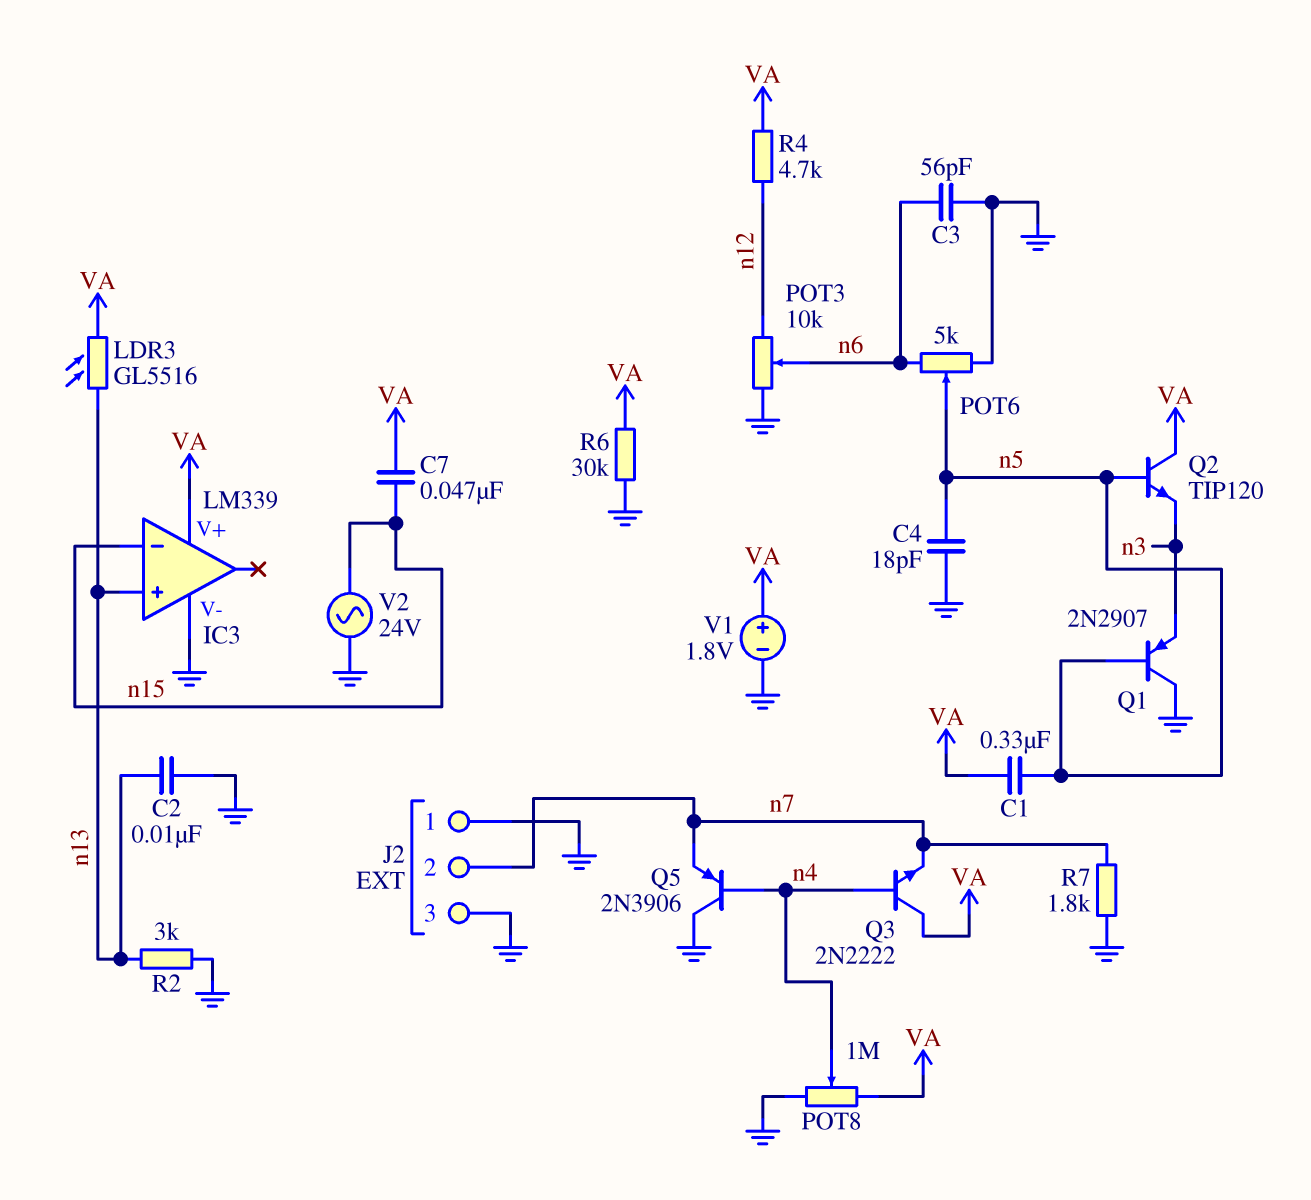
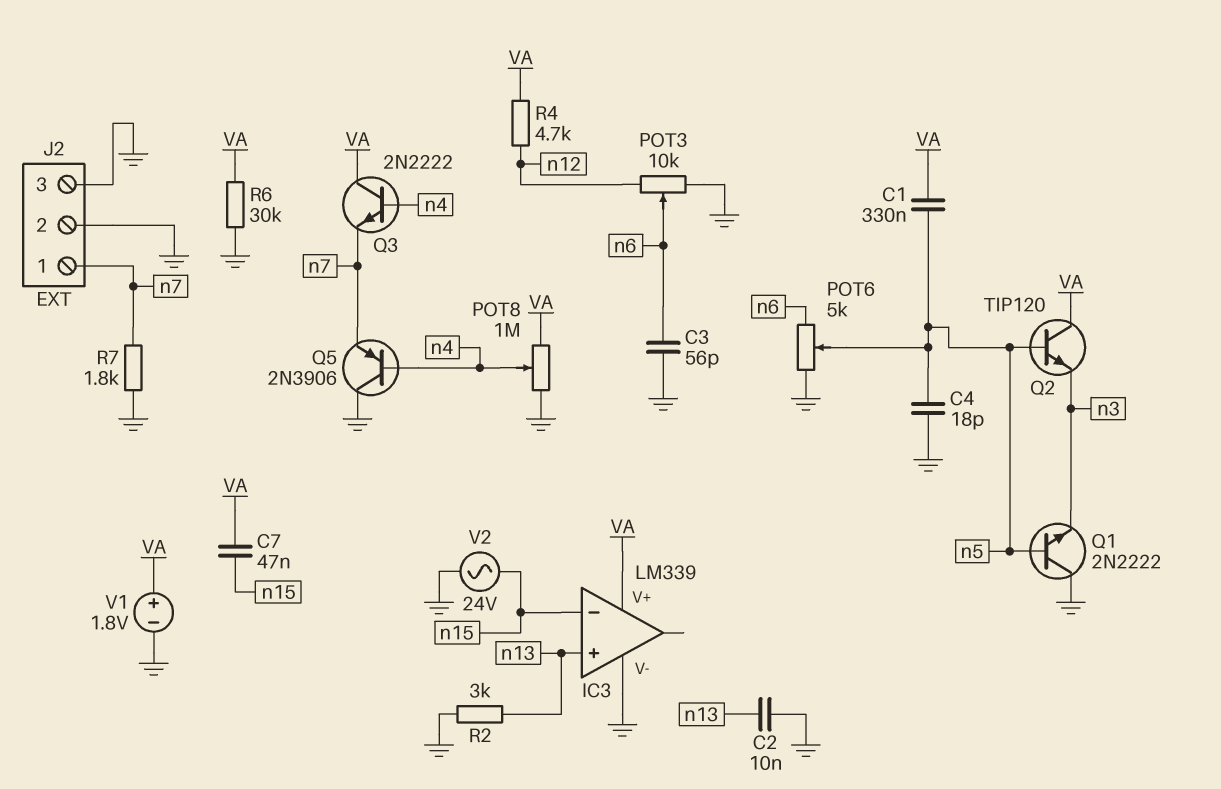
J2 pin 1: GND -> n7
J2 pin 2: n7 -> GND
LDR3: GL5516 (VA, n13) -> none
Q1: PNP 2N2907 (B n5, C GND, E n3) -> NPN 2N2222 (B n5, C GND, E n3)

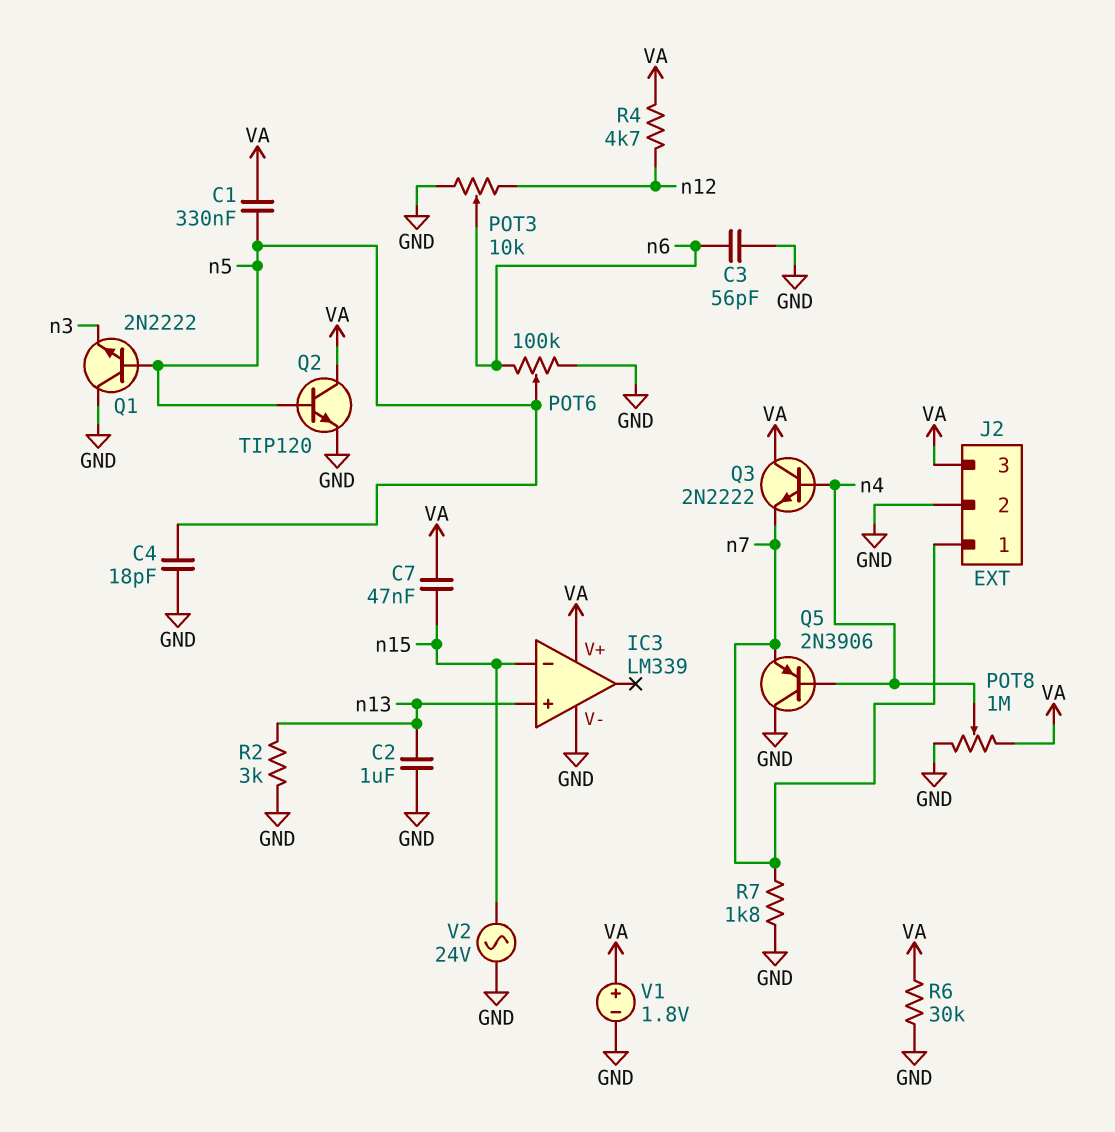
C2: 10nF (GND, n13) -> 1uF (GND, n13)
J2 pin 3: GND -> VA
POT6: 5k (GND, n6, wiper n5) -> 100k (GND, n6, wiper n5)
Q2: NPN TIP120 (B n5, C VA, E n3) -> NPN TIP120 (B n5, C VA, E GND)

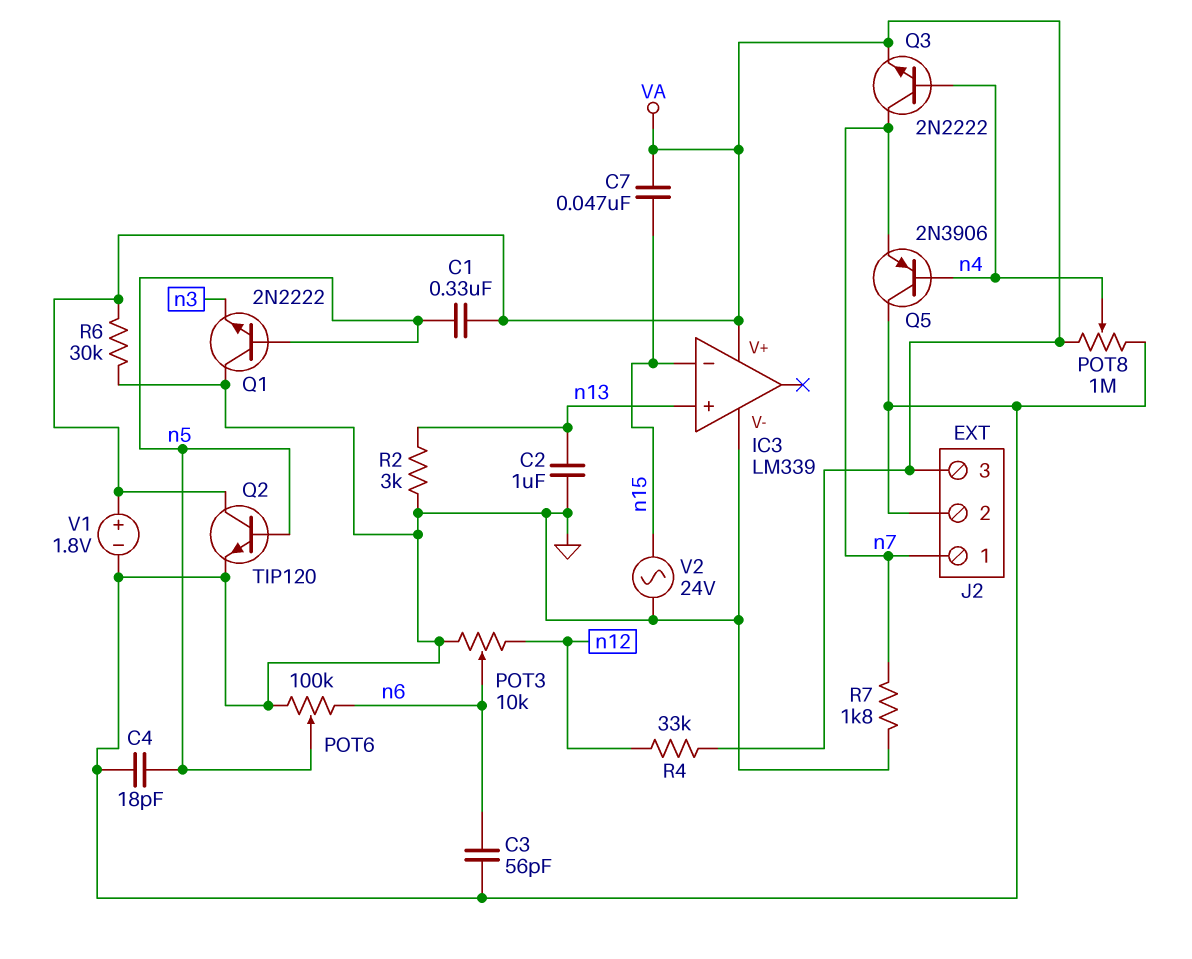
Q3: NPN 2N2222 (B n4, C VA, E n7) -> NPN 2N2222 (B n4, C n7, E VA)
R4: 4.7k (VA, n12) -> 33k (VA, n12)

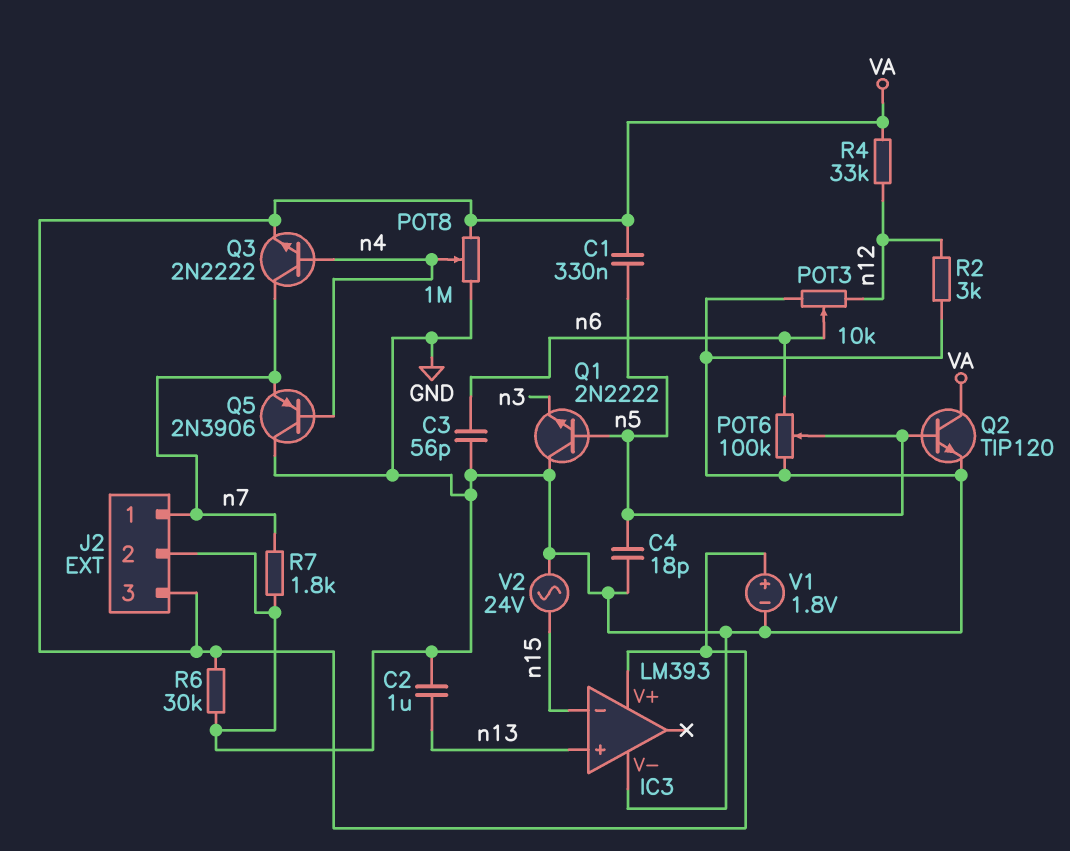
C7: 47nF (VA, n15) -> none
IC3: LM339 -> LM393
R2: 3k (GND, n13) -> 3k (GND, n12)

